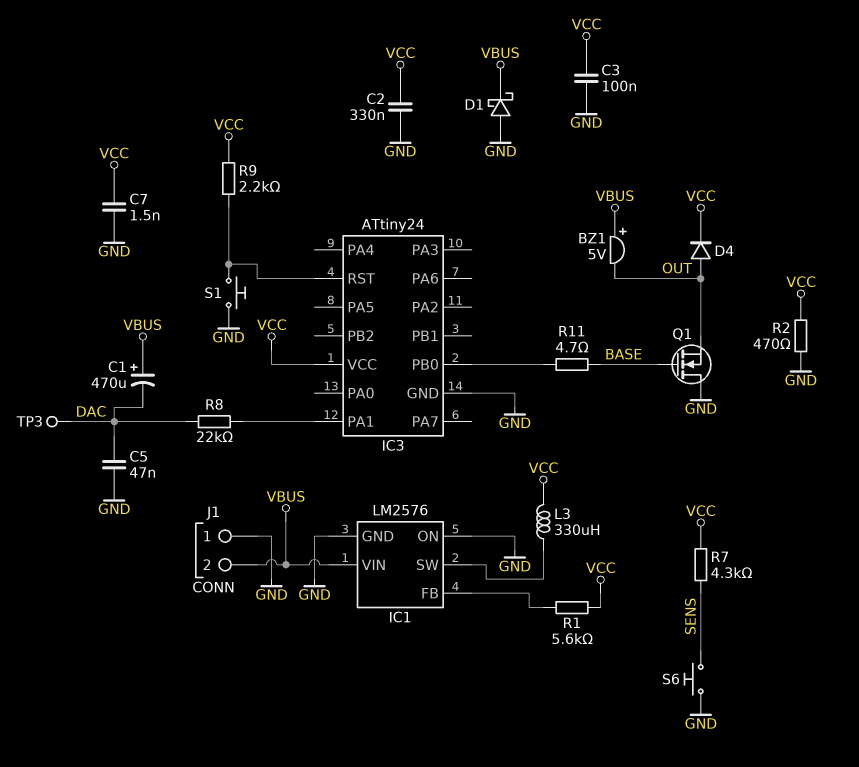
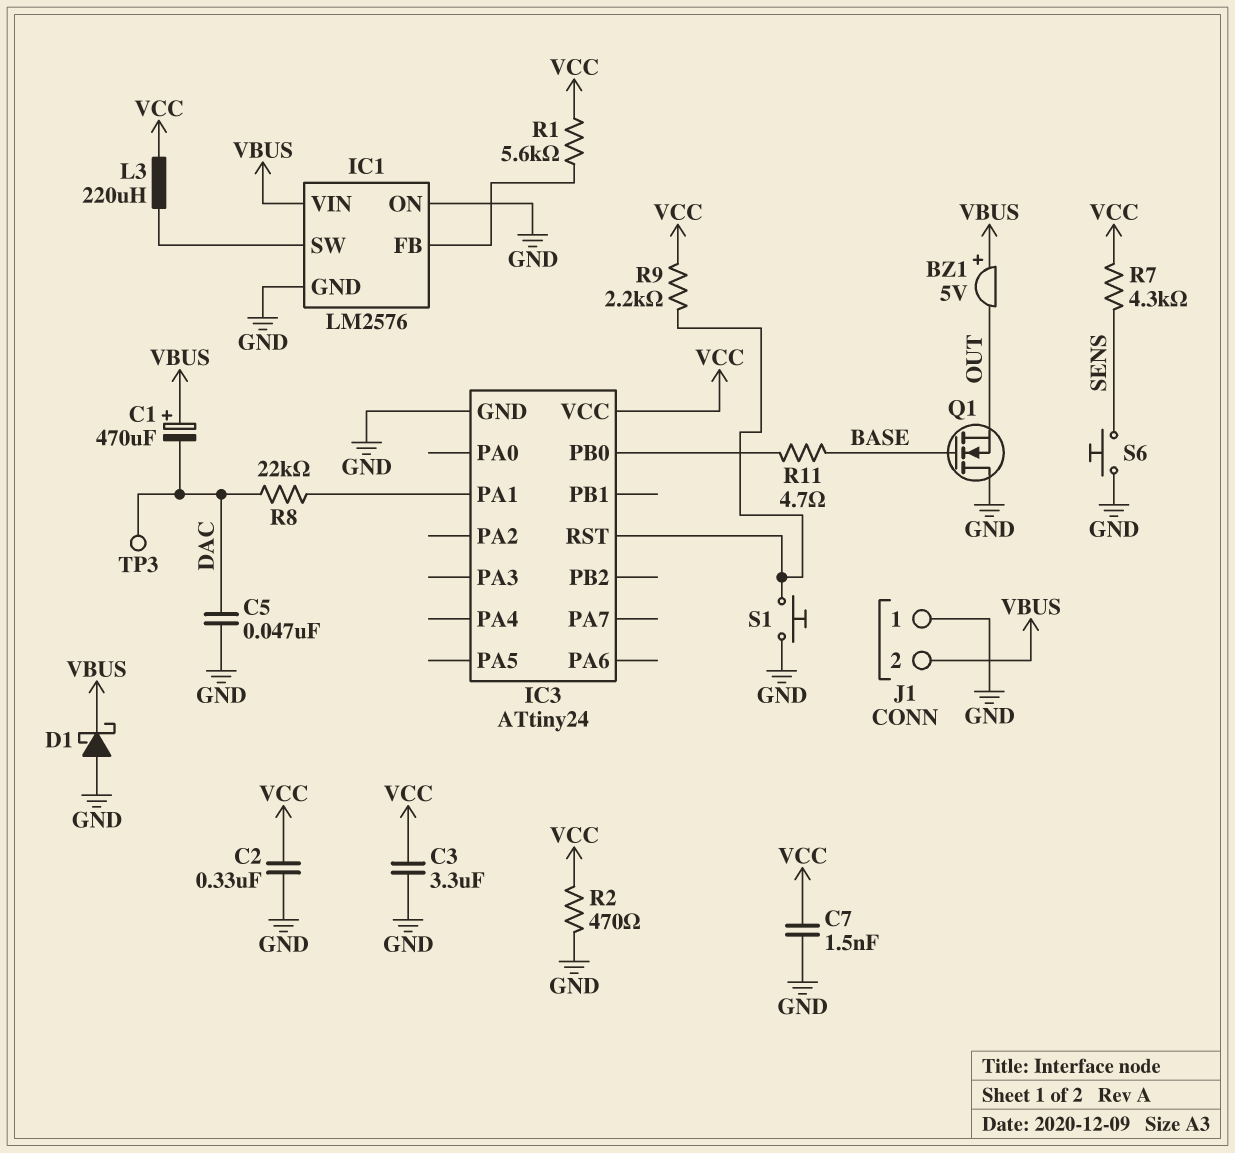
C3: 100nF (GND, VCC) -> 3.3uF (GND, VCC)
D4: diode (A OUT, K VCC) -> none
L3: 330uH (IC1/SW, VCC) -> 220uH (IC1/SW, VCC)

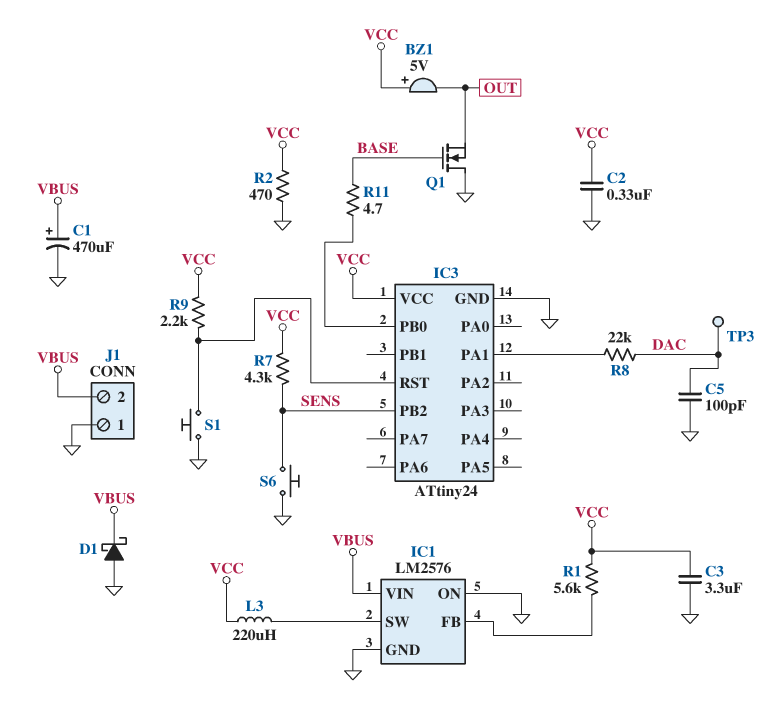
BZ1: buzzer 5V (plus VBUS, minus OUT) -> buzzer 5V (plus VCC, minus OUT)
C1: 470uF (plus VBUS, minus DAC) -> 470uF (plus VBUS, minus GND)
C5: 47nF (DAC, GND) -> 100pF (DAC, GND)
C7: 1.5nF (GND, VCC) -> none
IC3 pin PB2: none -> SENS

